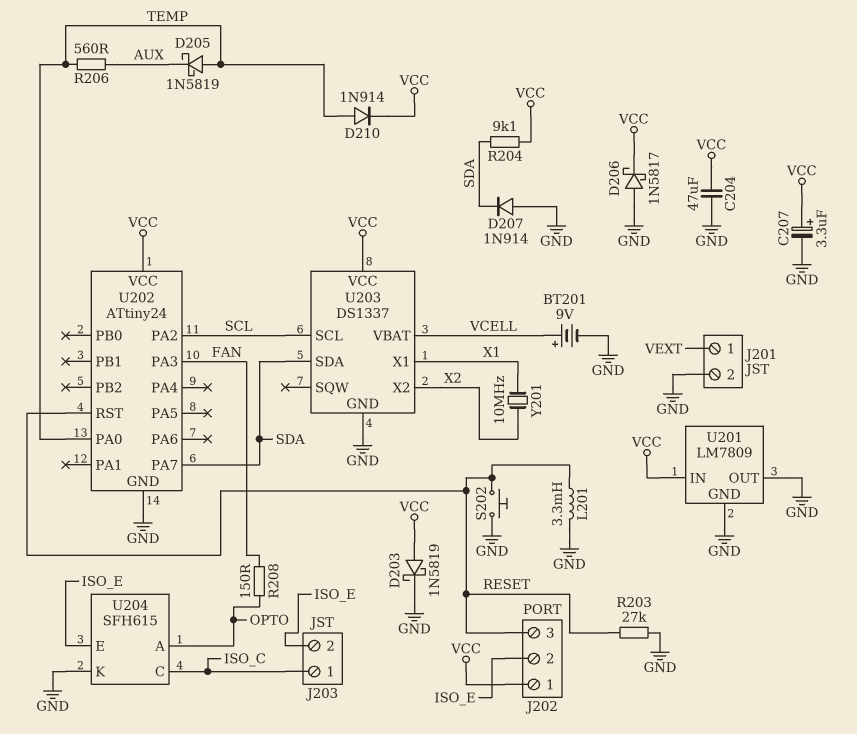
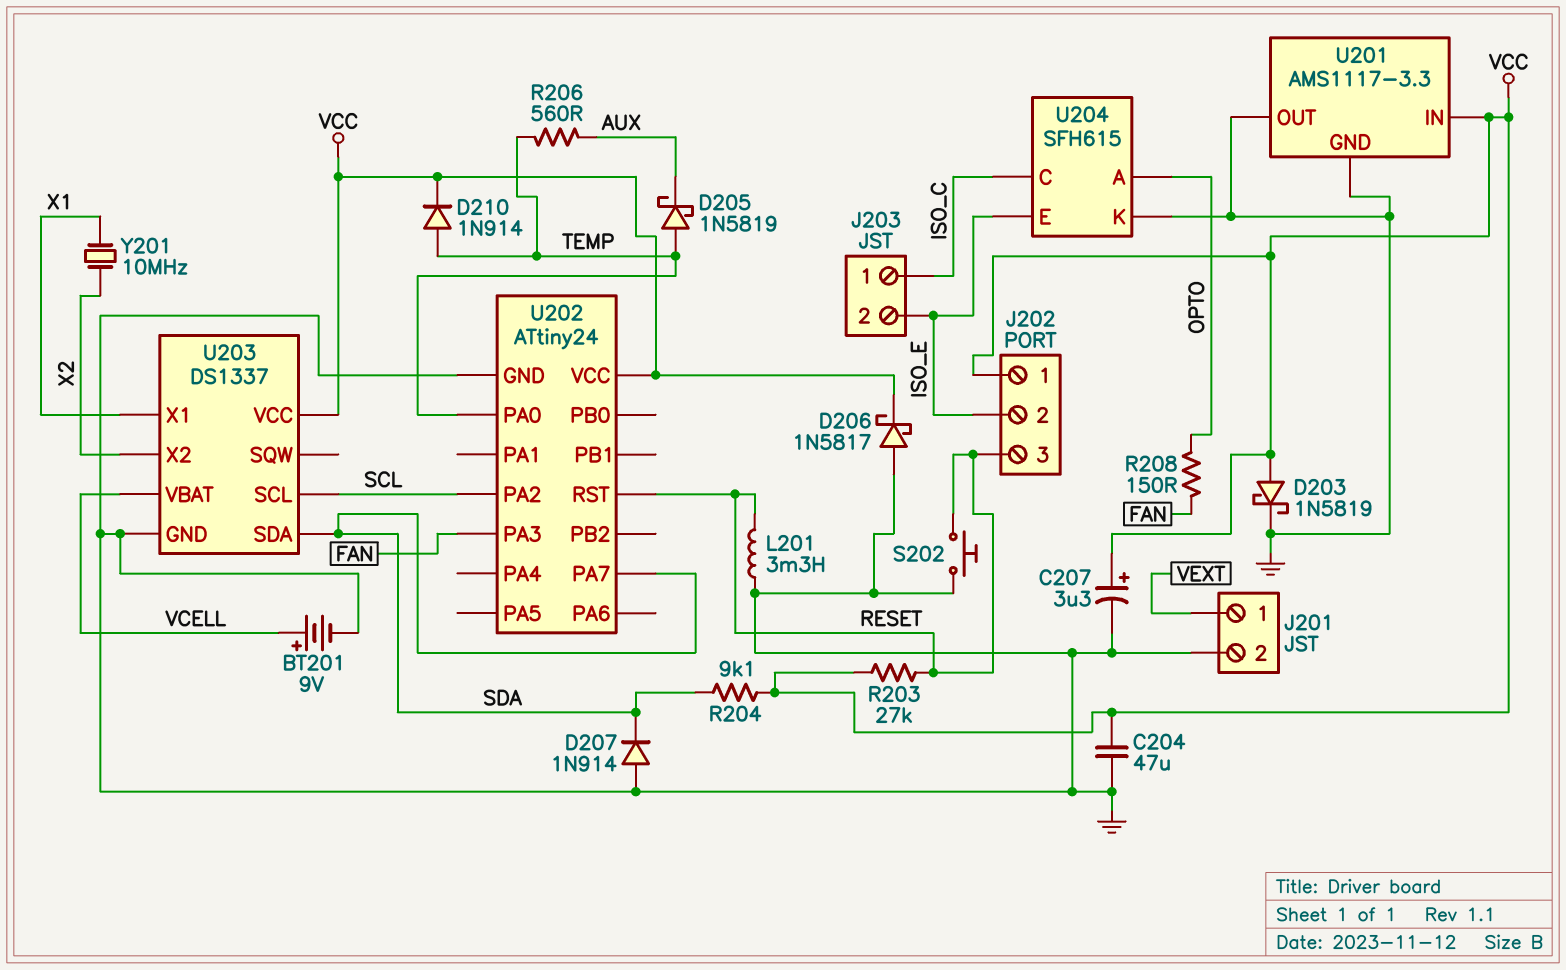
R203: 27k (GND, RESET) -> 27k (RESET, VCC)
U201: LM7809 -> AMS1117-3.3

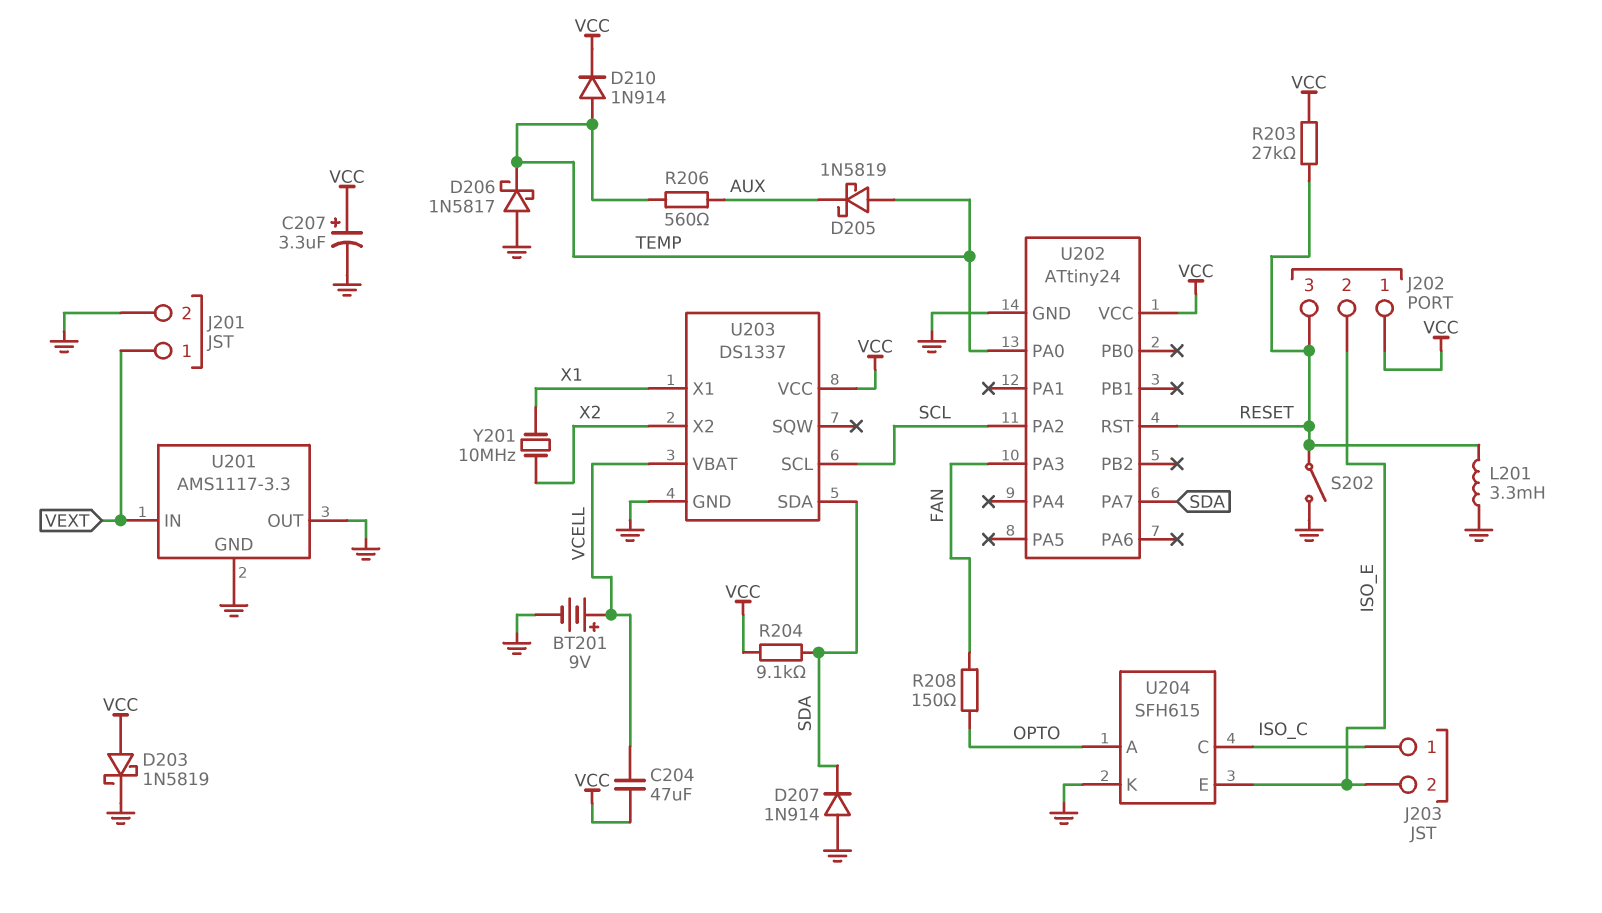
C204: 47uF (GND, VCC) -> 47uF (VCC, VCELL)
D206: schottky 1N5817 (A GND, K VCC) -> schottky 1N5817 (A GND, K TEMP)
S202: button (GND, RESET) -> switch (GND, RESET)
U201 pin IN: VCC -> VEXT

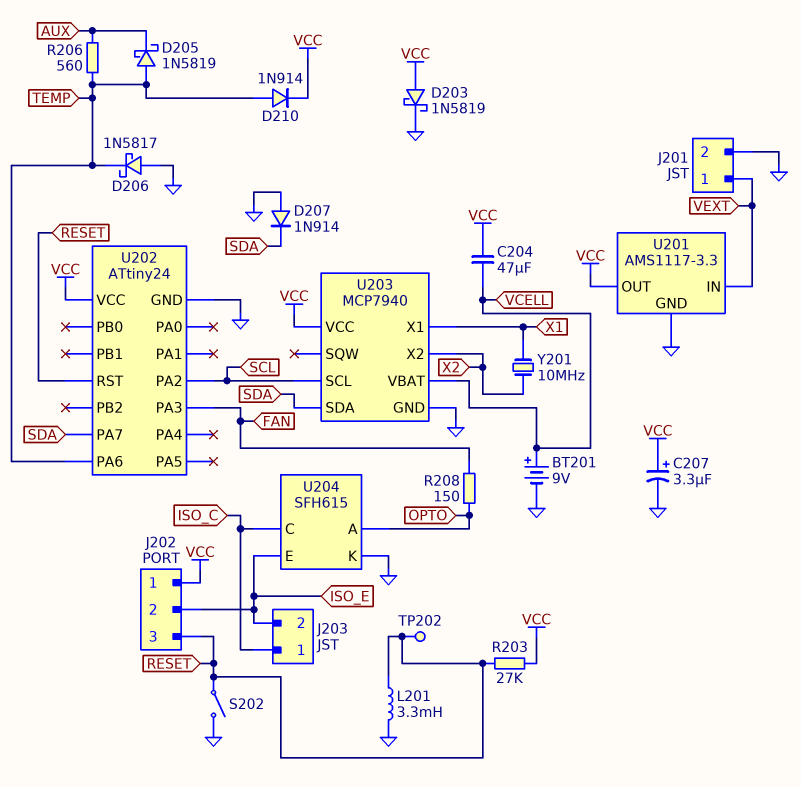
R204: 9.1k (SDA, VCC) -> none
TP202: none -> test point (RESET)
U201 pin OUT: GND -> VCC
U202 pin PA0: TEMP -> none
U202 pin PA6: none -> TEMP
U203: DS1337 -> MCP7940

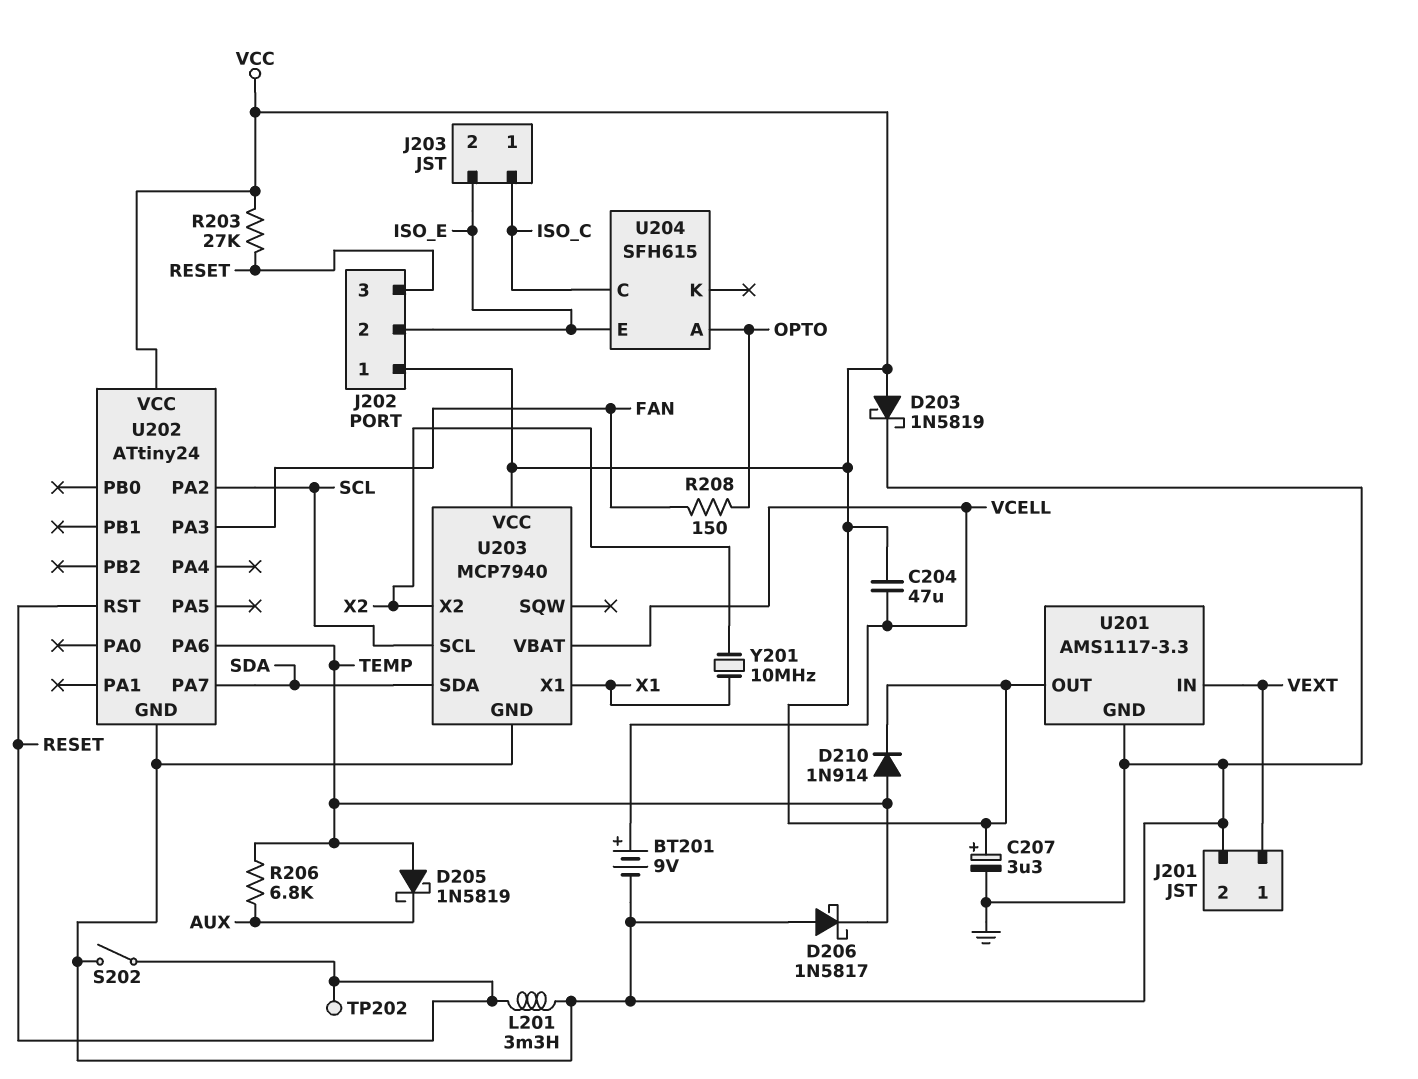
D207: diode 1N914 (A GND, K SDA) -> none
R206: 560 (AUX, TEMP) -> 6.8k (AUX, TEMP)
U204 pin K: GND -> none

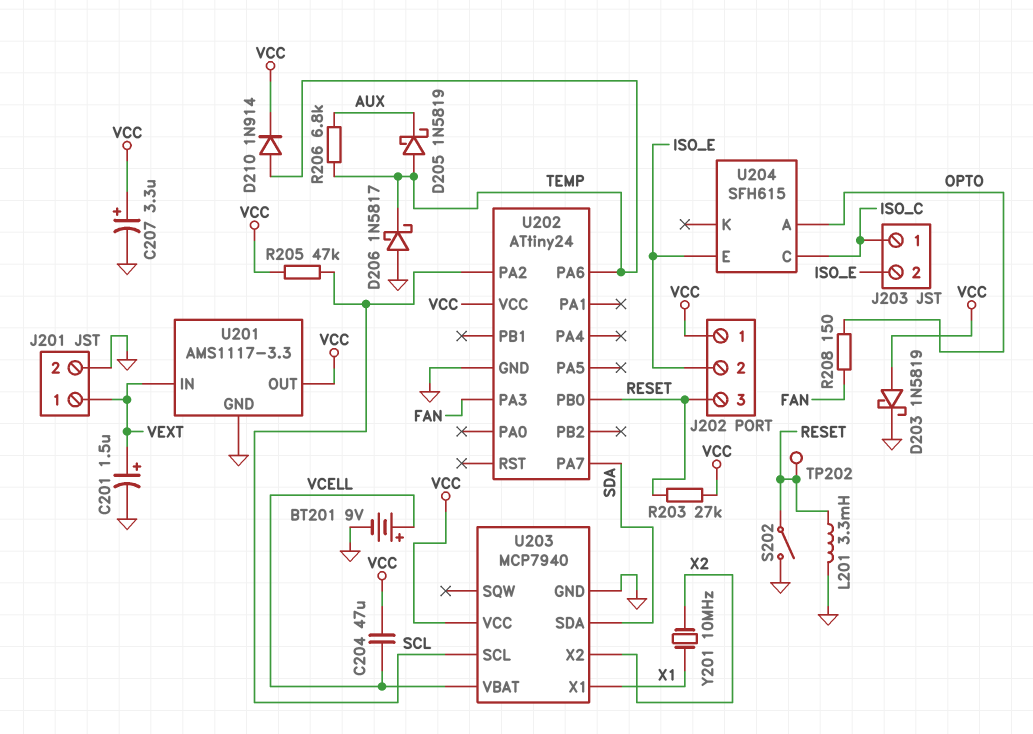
C201: none -> 1.5uF (plus VEXT, minus GND)
R205: none -> 47k (SCL, VCC)
U202 pin PB0: none -> RESET
U202 pin RST: RESET -> none

